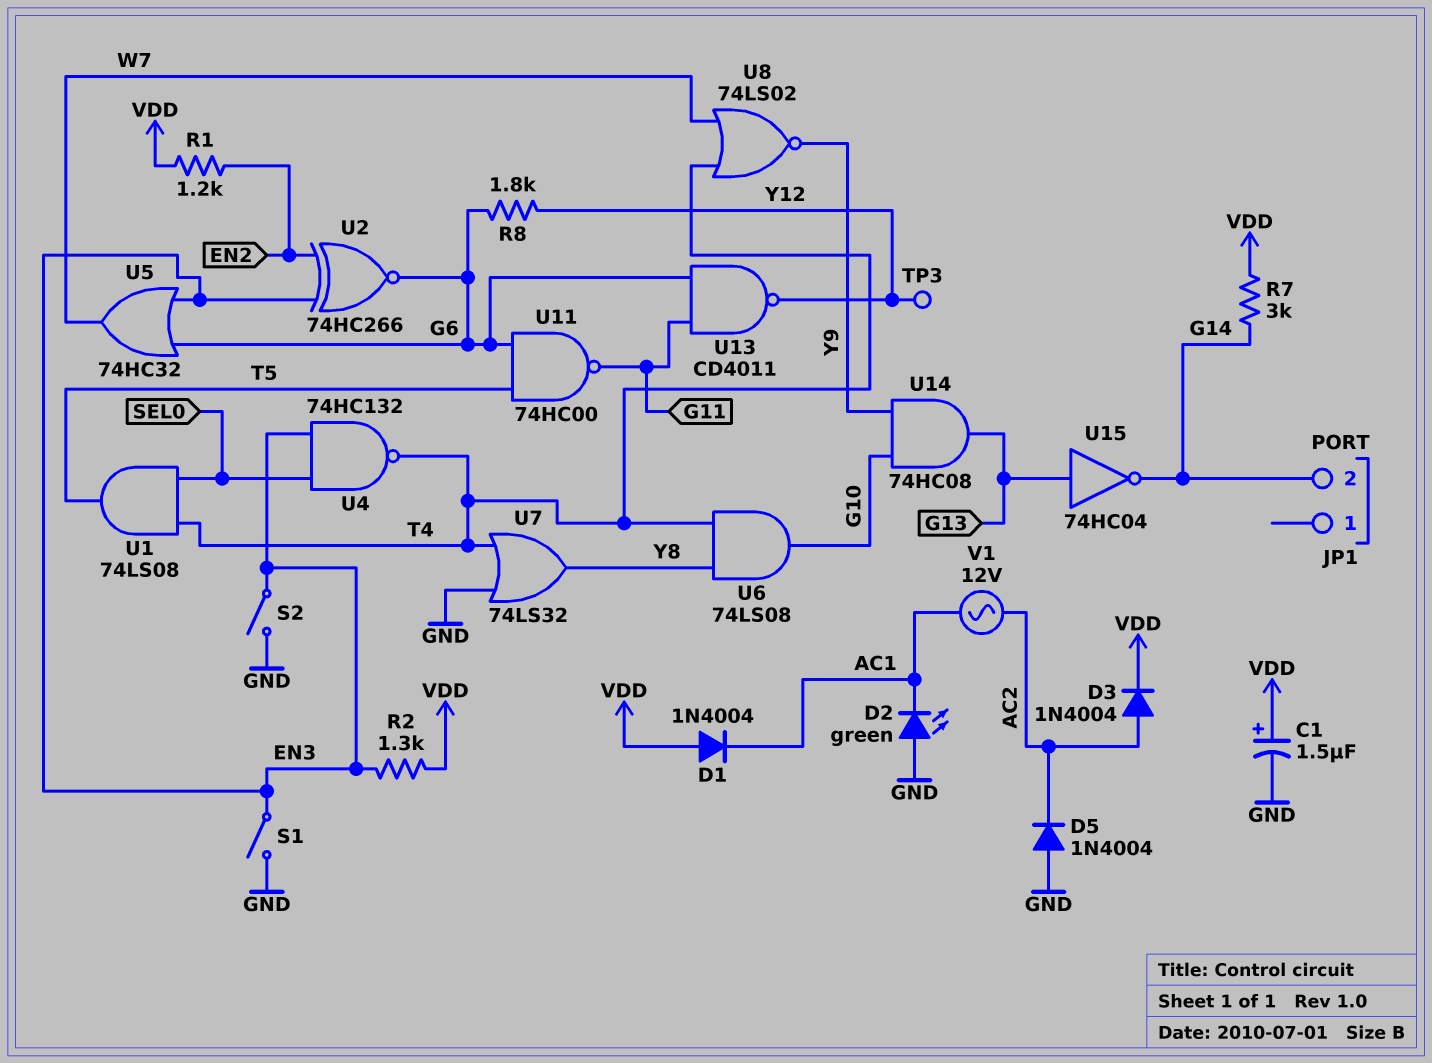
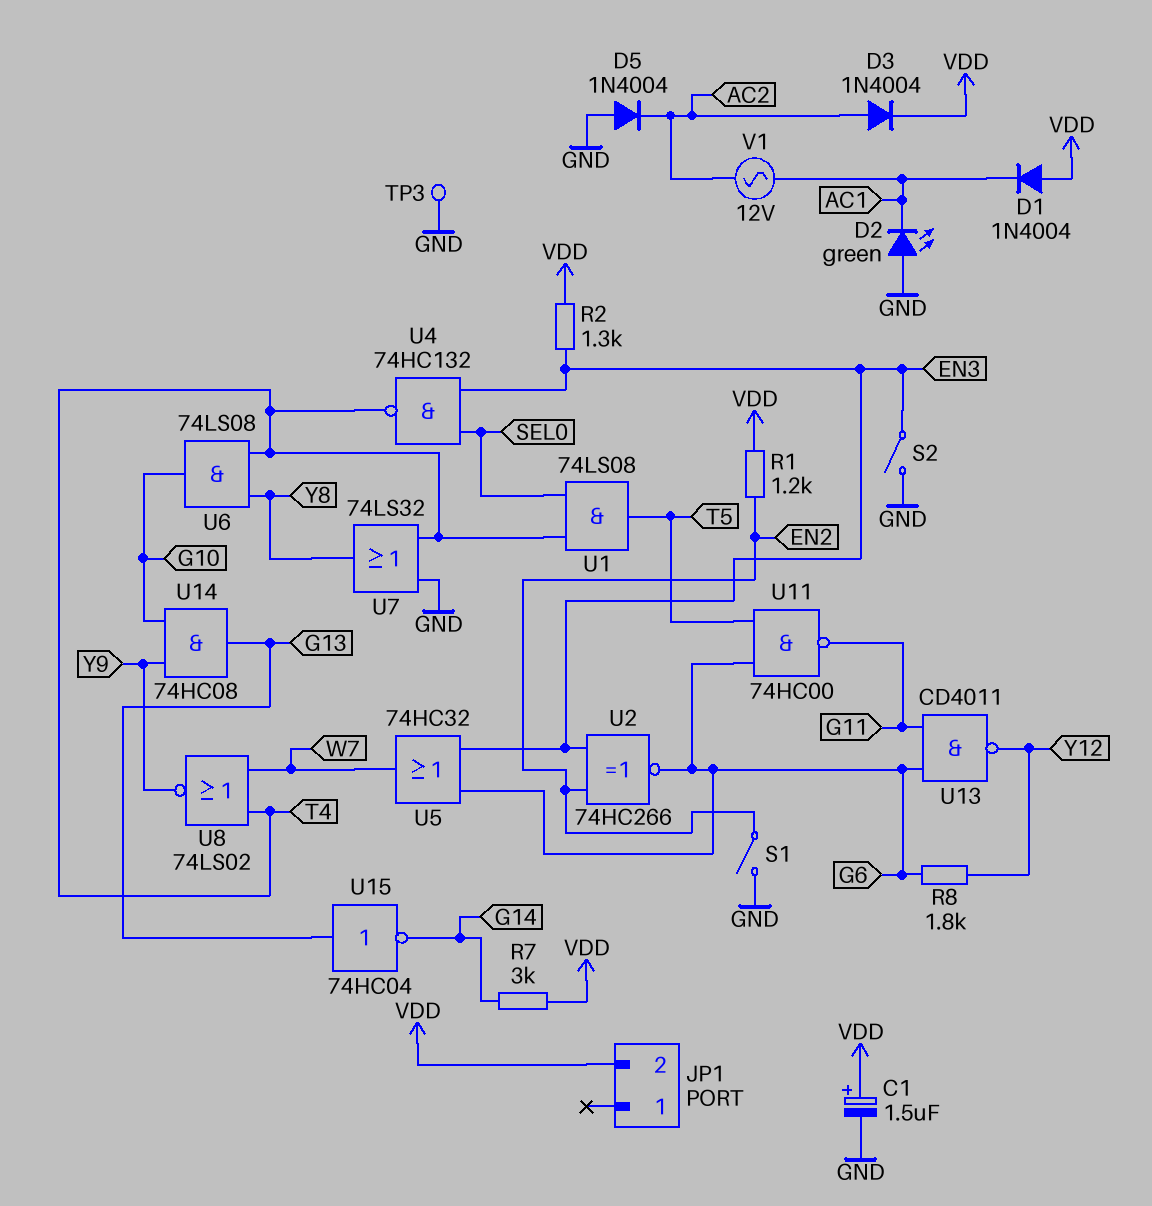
JP1 pin 2: G14 -> VDD
S1: switch (EN3, GND) -> switch (EN2, GND)
TP3: test point (Y12) -> test point (GND)

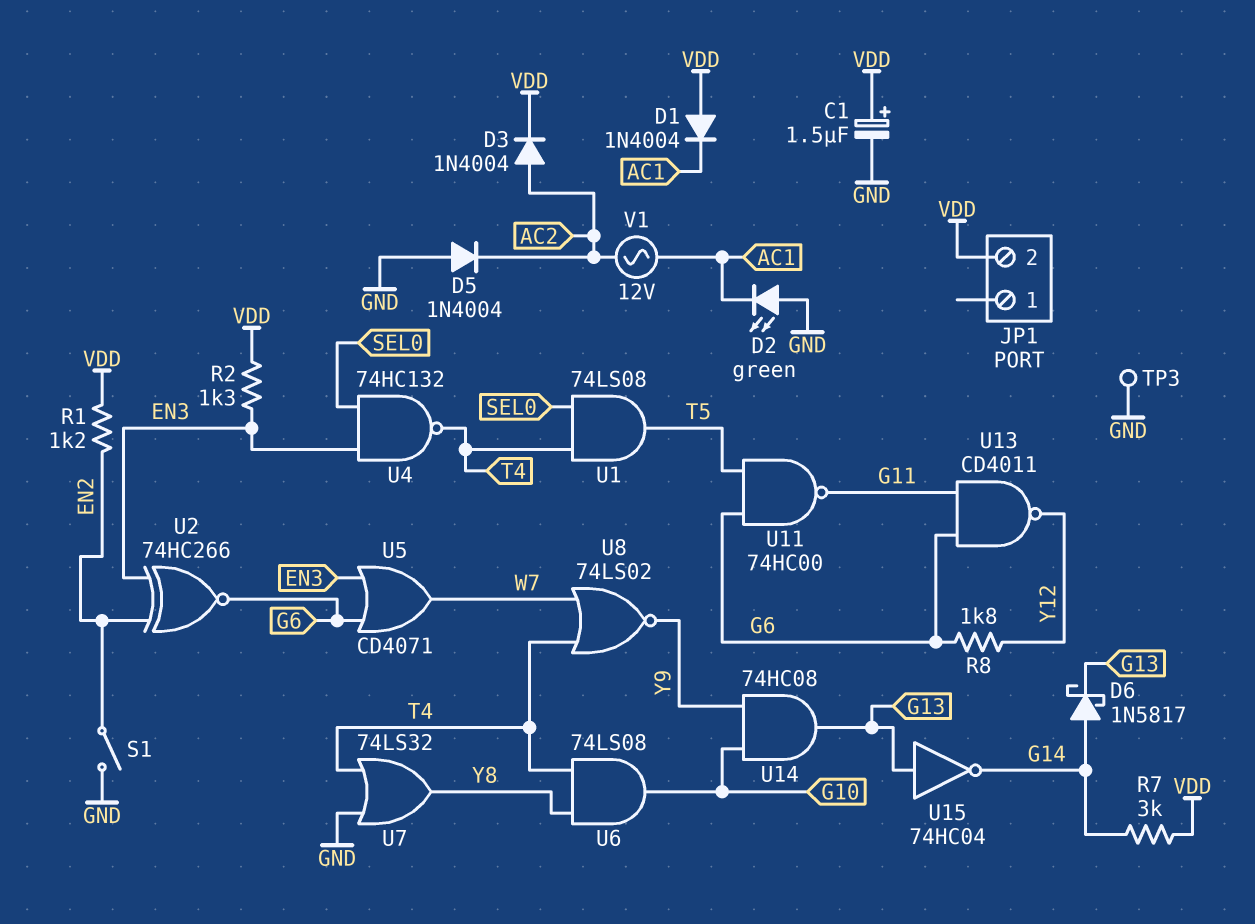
D6: none -> schottky 1N5817 (A G14, K G13)
S2: switch (EN3, GND) -> none
U5: OR 74HC32 (in EN3, in G6, out W7) -> OR CD4071 (in EN3, in G6, out W7)

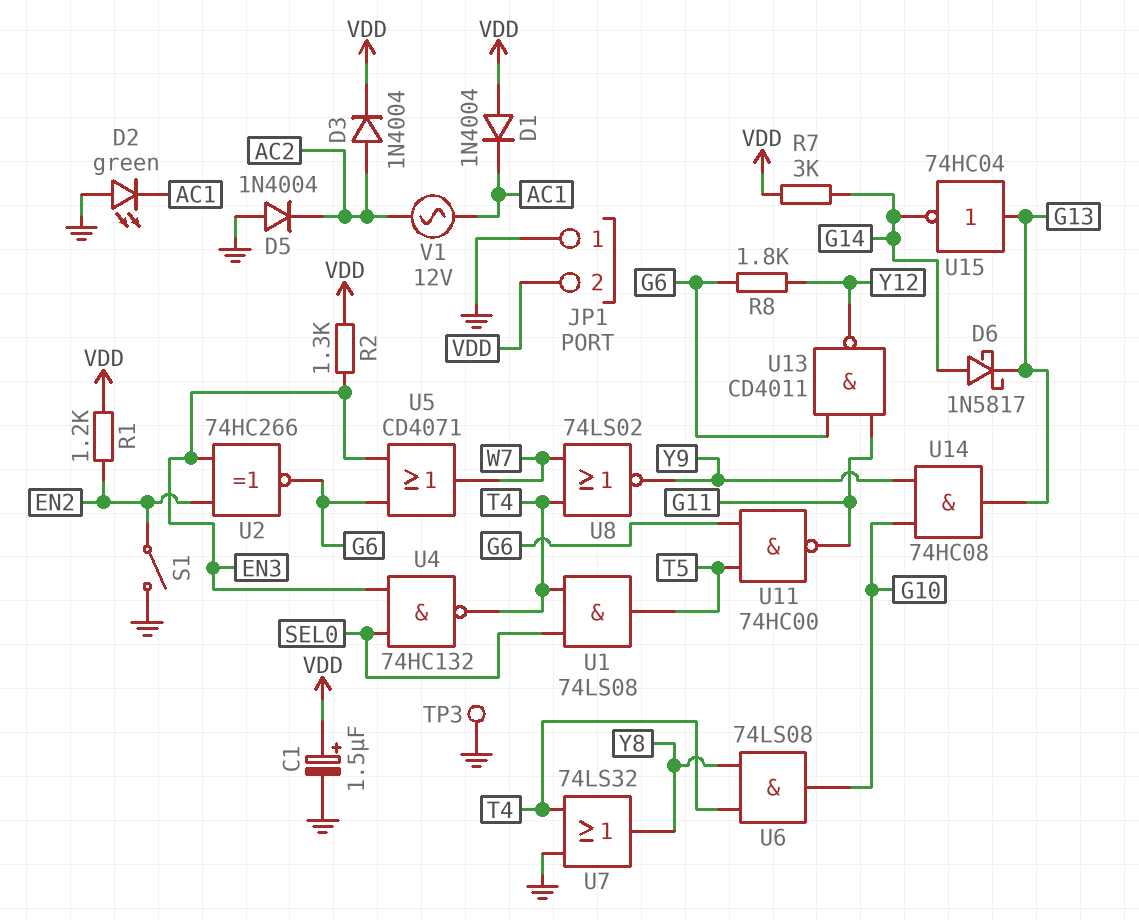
JP1 pin 1: none -> GND

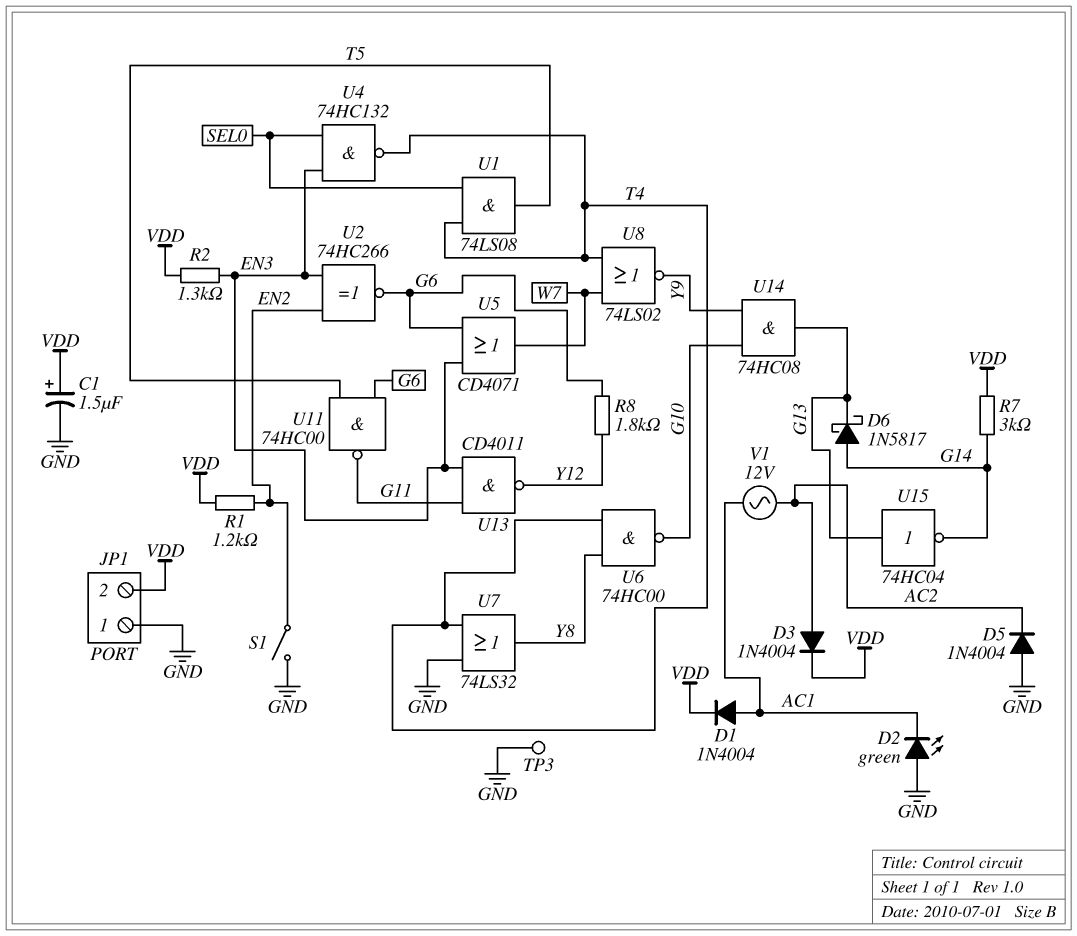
D1: diode 1N4004 (A VDD, K AC1) -> diode 1N4004 (A AC1, K VDD)
U6: AND 74LS08 (in T4, in Y8, out G10) -> NAND 74HC00 (in T4, in Y8, out G10)
U13: NAND CD4011 (in G6, in G11, out Y12) -> NAND CD4011 (in EN3, in G11, out Y12)

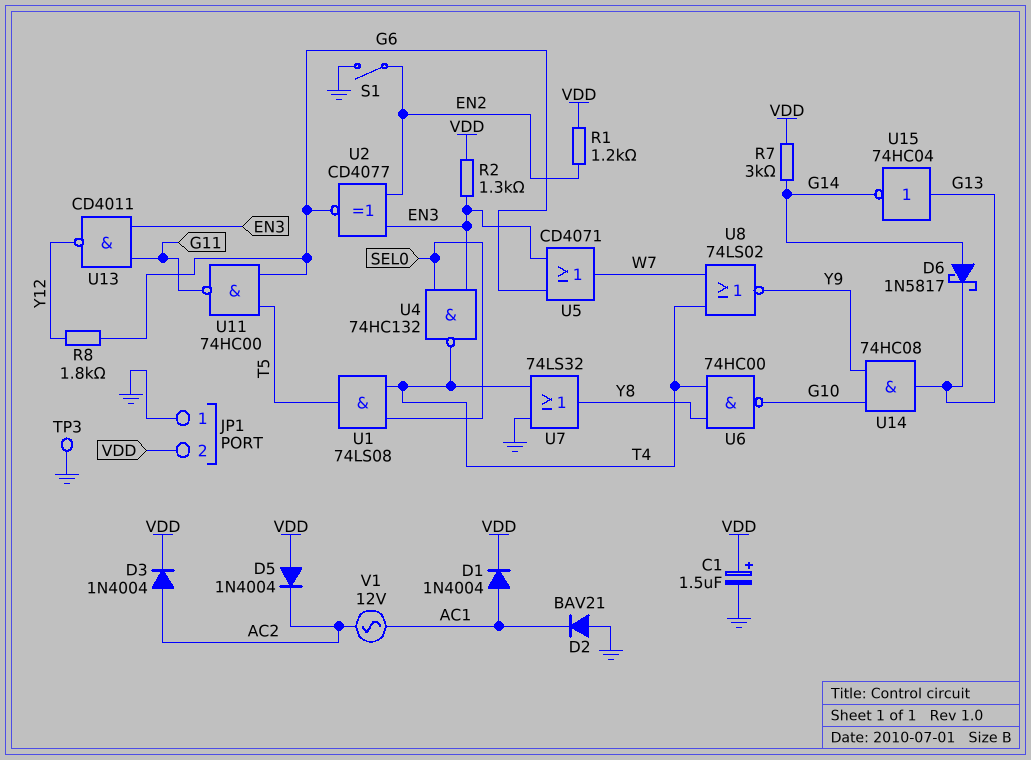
D2: LED green (A GND, K AC1) -> diode BAV21 (A GND, K AC1)
D5: diode 1N4004 (A GND, K AC2) -> diode 1N4004 (A VDD, K AC2)
U2: XNOR 74HC266 (in EN2, in EN3, out G6) -> XNOR CD4077 (in EN2, in EN3, out G6)

